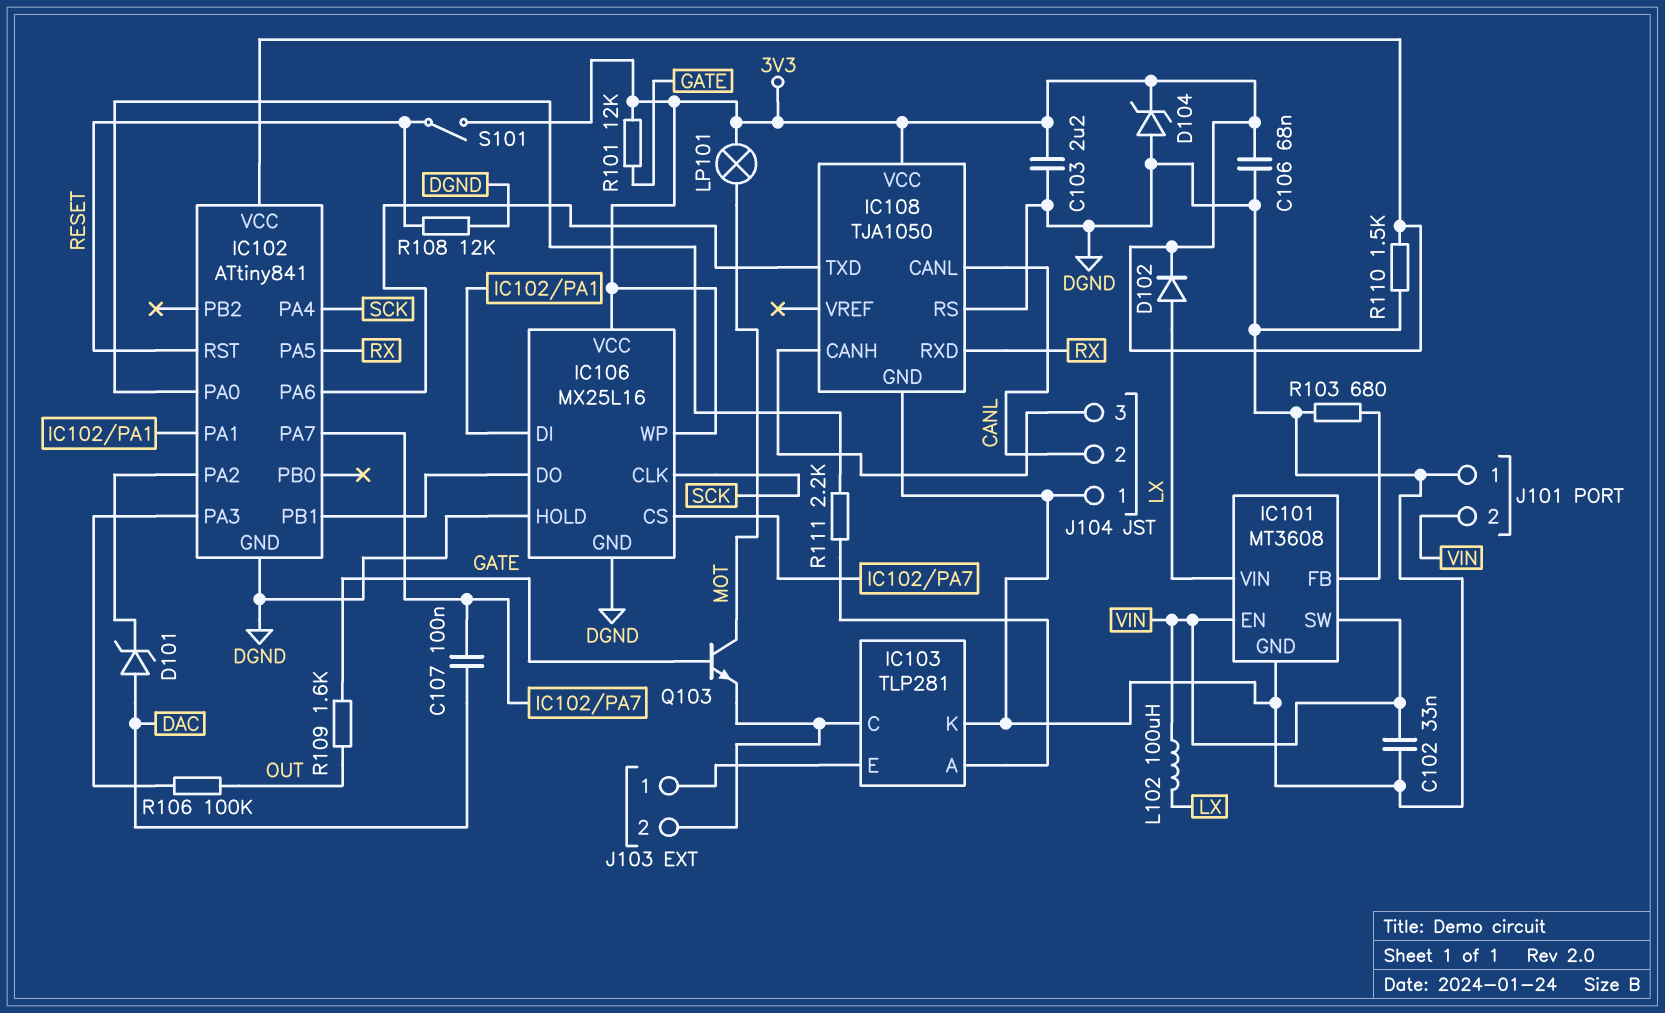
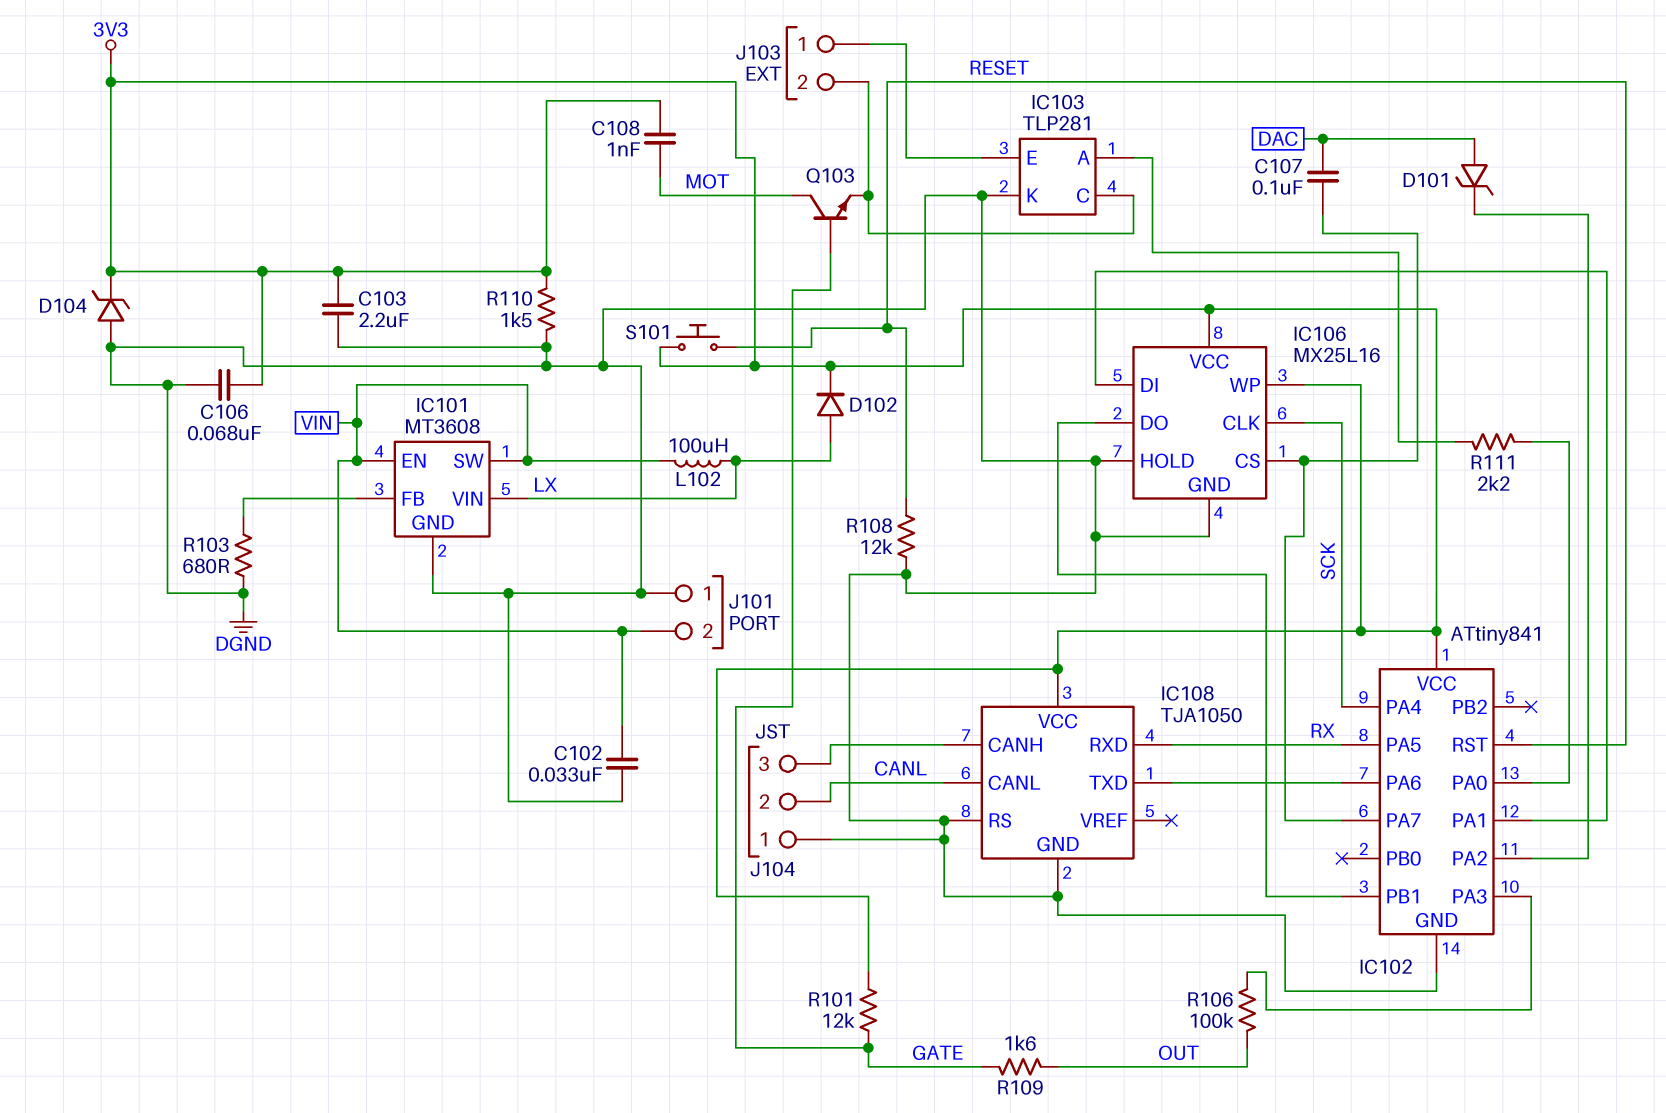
C108: none -> 1nF (3V3, MOT)
LP101: lamp (3V3, MOT) -> none
S101: switch (3V3, RESET) -> button (3V3, RESET)

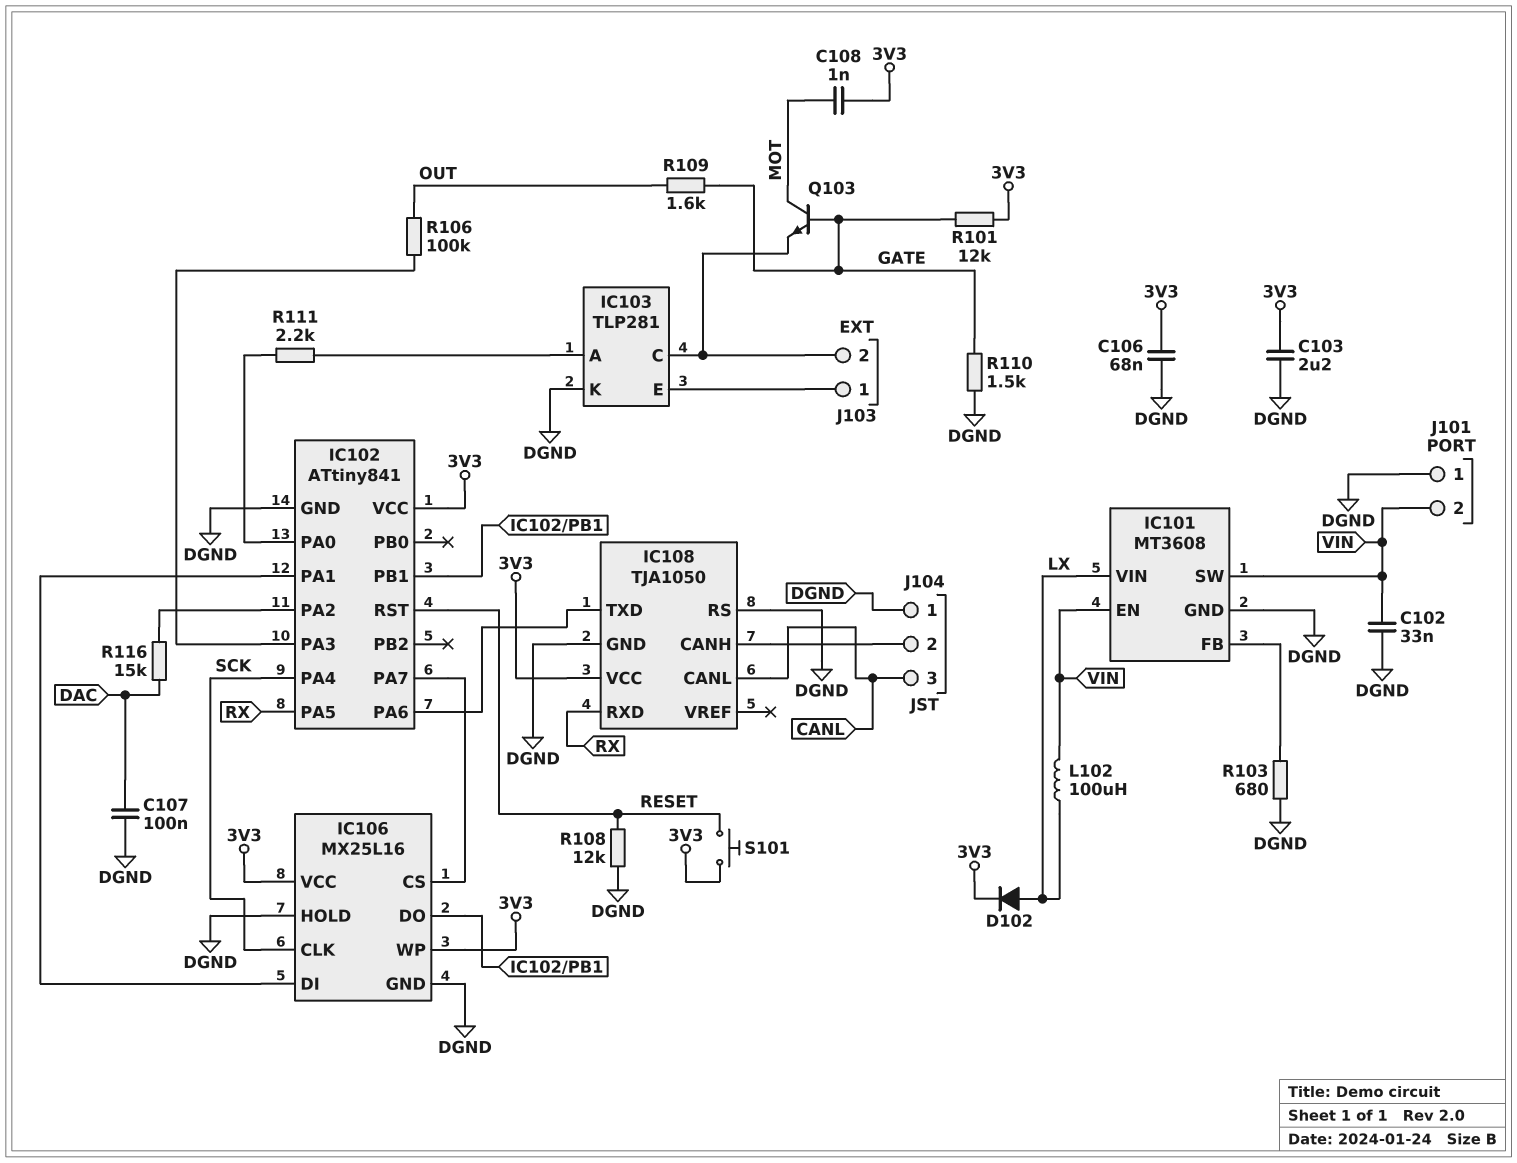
C107: 100nF (DAC, IC102/PA7) -> 100nF (DAC, DGND)
D101: zener (A DAC, K IC102/PA2) -> none
D104: zener (A DGND, K 3V3) -> none
J104 pin 2: CANL -> IC108/CANH
J104 pin 3: IC108/CANH -> CANL
R110: 1.5k (3V3, DGND) -> 1.5k (DGND, GATE)
R116: none -> 15k (DAC, IC102/PA2)

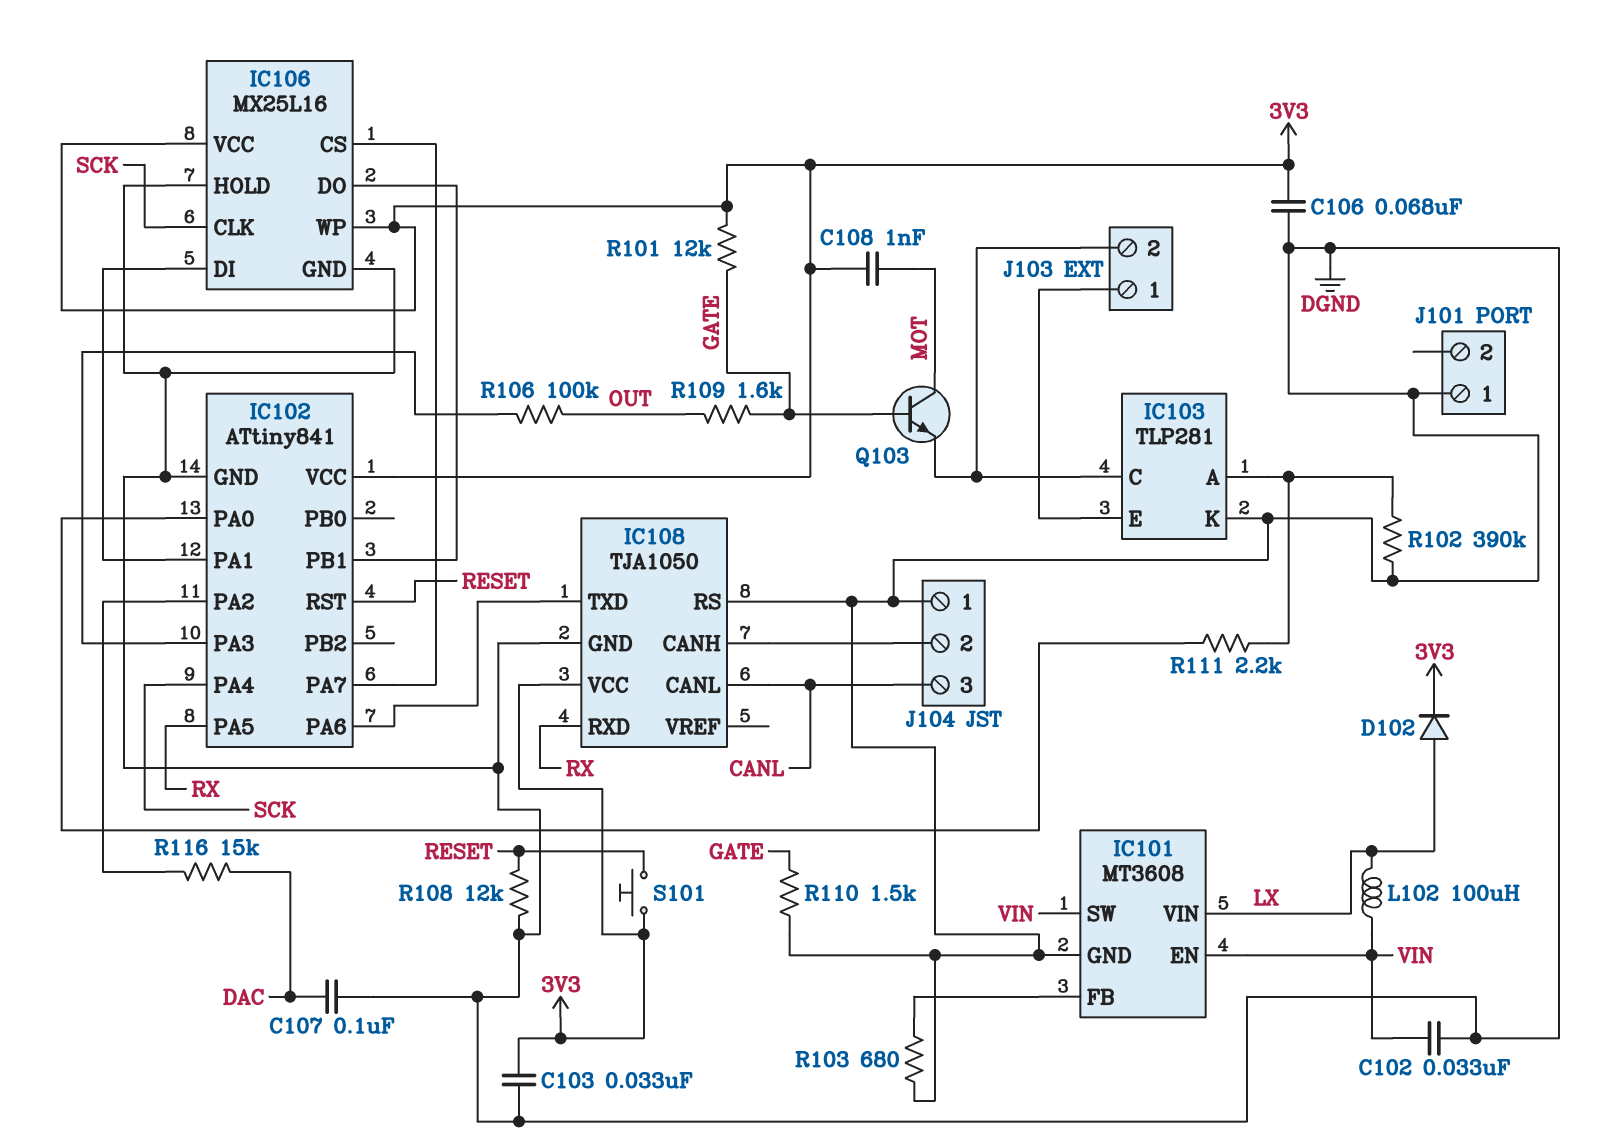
C103: 2.2uF (3V3, DGND) -> 33nF (3V3, DGND)
J101 pin 2: VIN -> none
R102: none -> 390k (DGND, IC103/A)

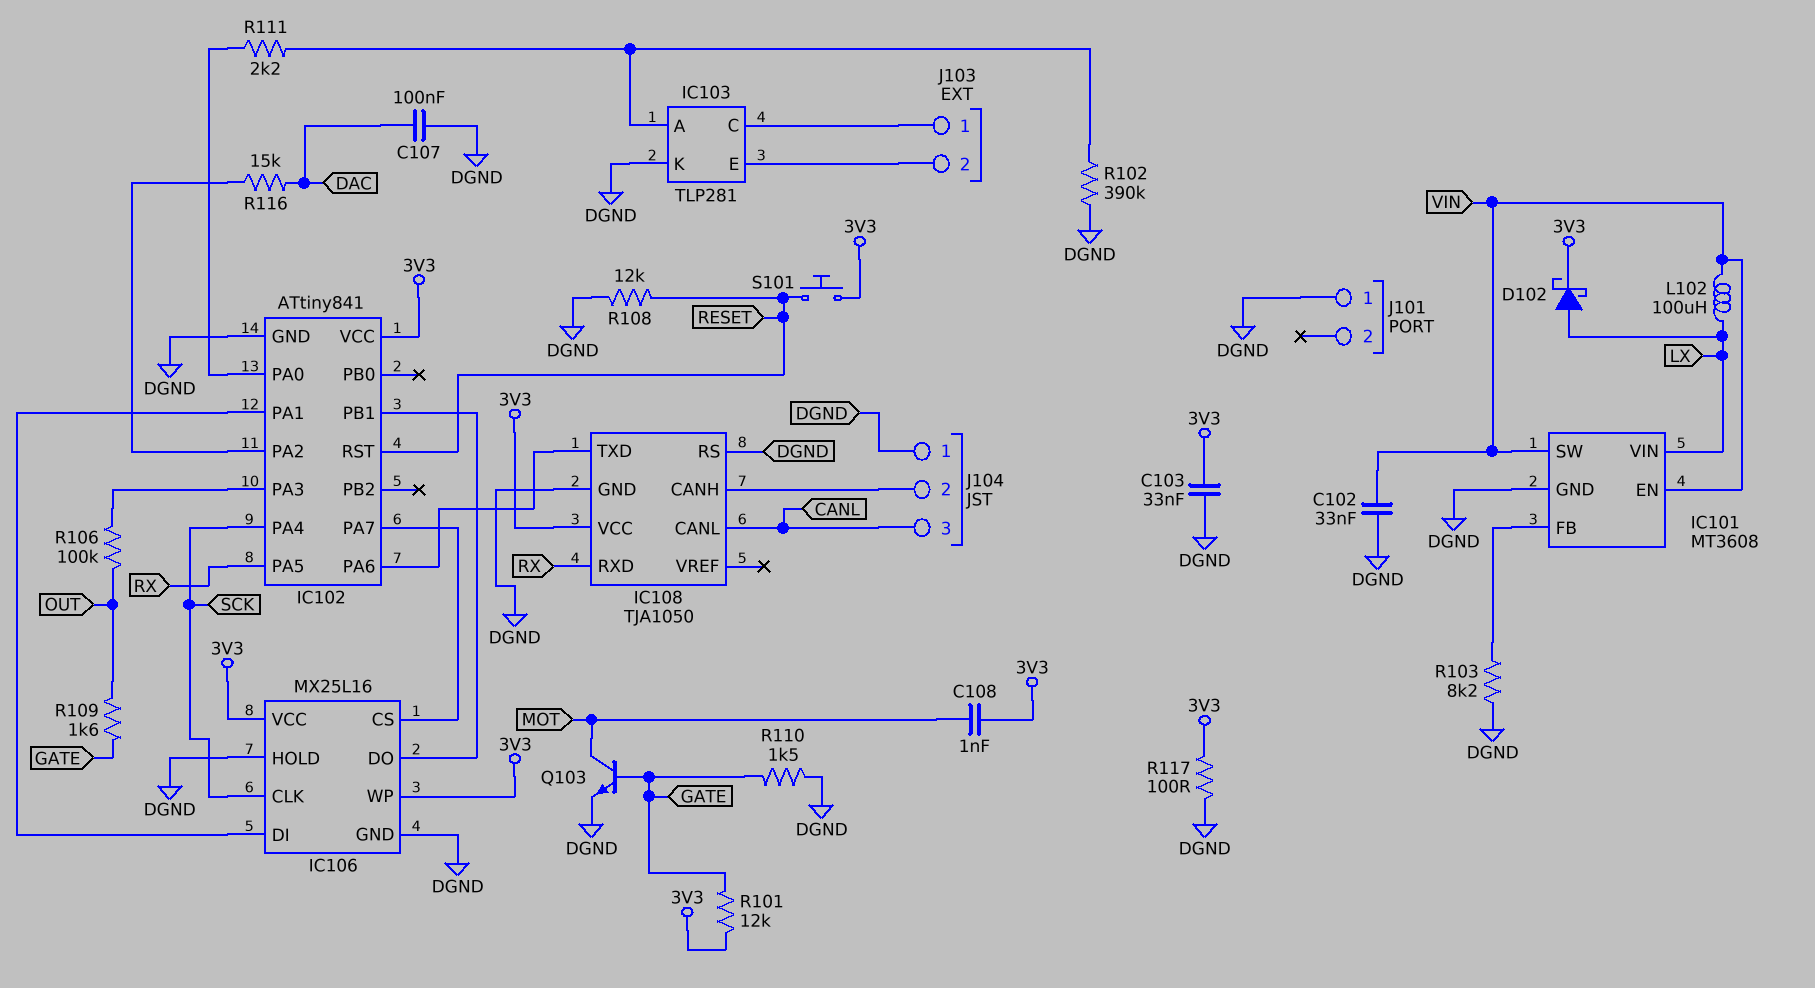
C106: 68nF (3V3, DGND) -> none
D102: diode (A LX, K 3V3) -> schottky (A LX, K 3V3)
J103 pin 1: IC103/E -> IC103/C
J103 pin 2: IC103/C -> IC103/E
Q103: NPN (B GATE, C MOT, E IC103/C) -> NPN (B GATE, C MOT, E DGND)
R103: 680 (DGND, IC101/FB) -> 8.2k (DGND, IC101/FB)
R117: none -> 100 (3V3, DGND)

